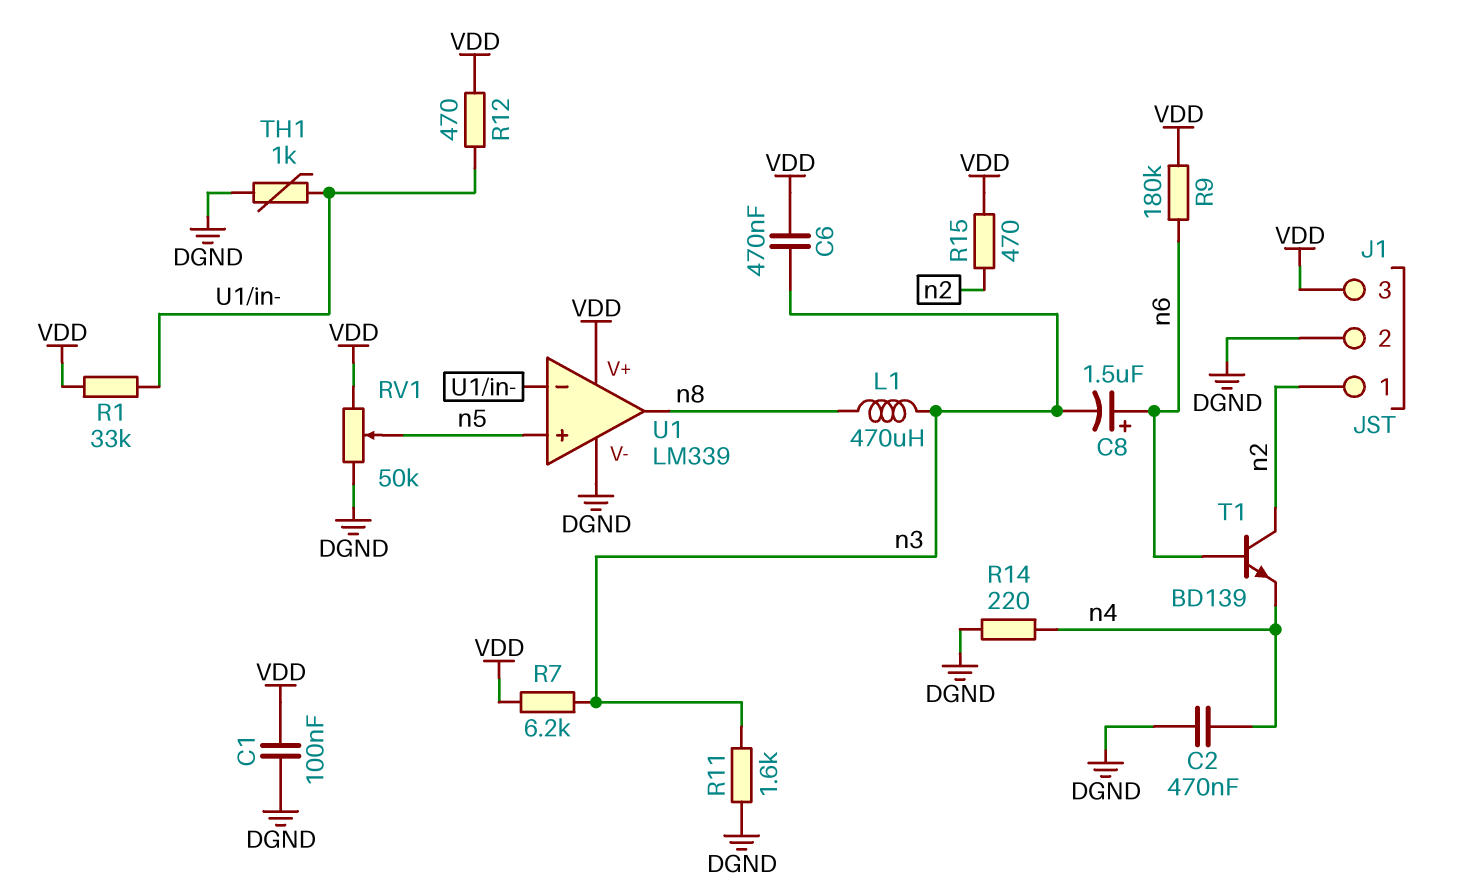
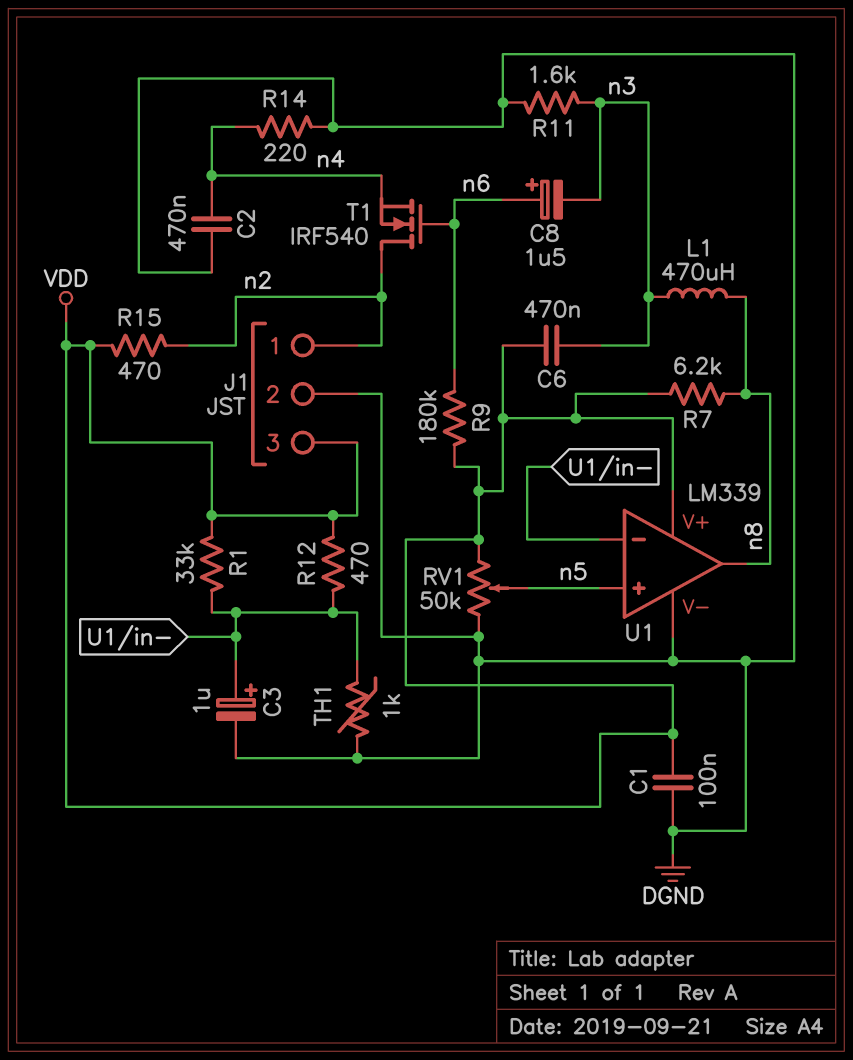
C3: none -> 1uF (plus U1/in-, minus DGND)
R7: 6.2k (VDD, n3) -> 6.2k (VDD, n8)
T1: NPN BD139 (B n6, C n2, E n4) -> NMOS IRF540 (G n6, D n2, S n4)

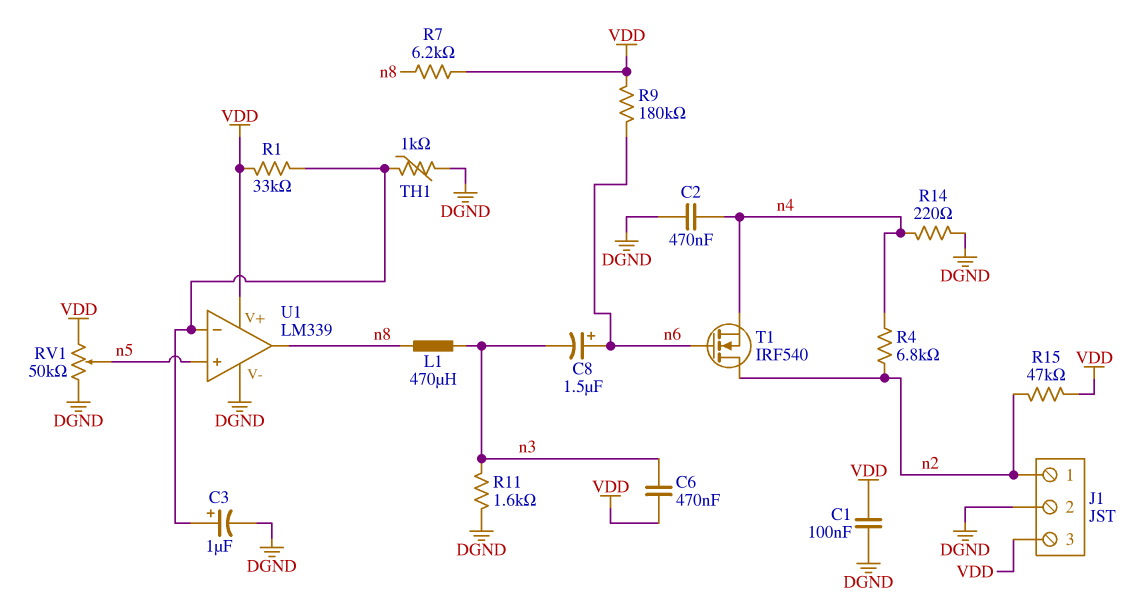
R4: none -> 6.8k (n2, n4)
R12: 470 (U1/in-, VDD) -> none
R15: 470 (VDD, n2) -> 47k (VDD, n2)

